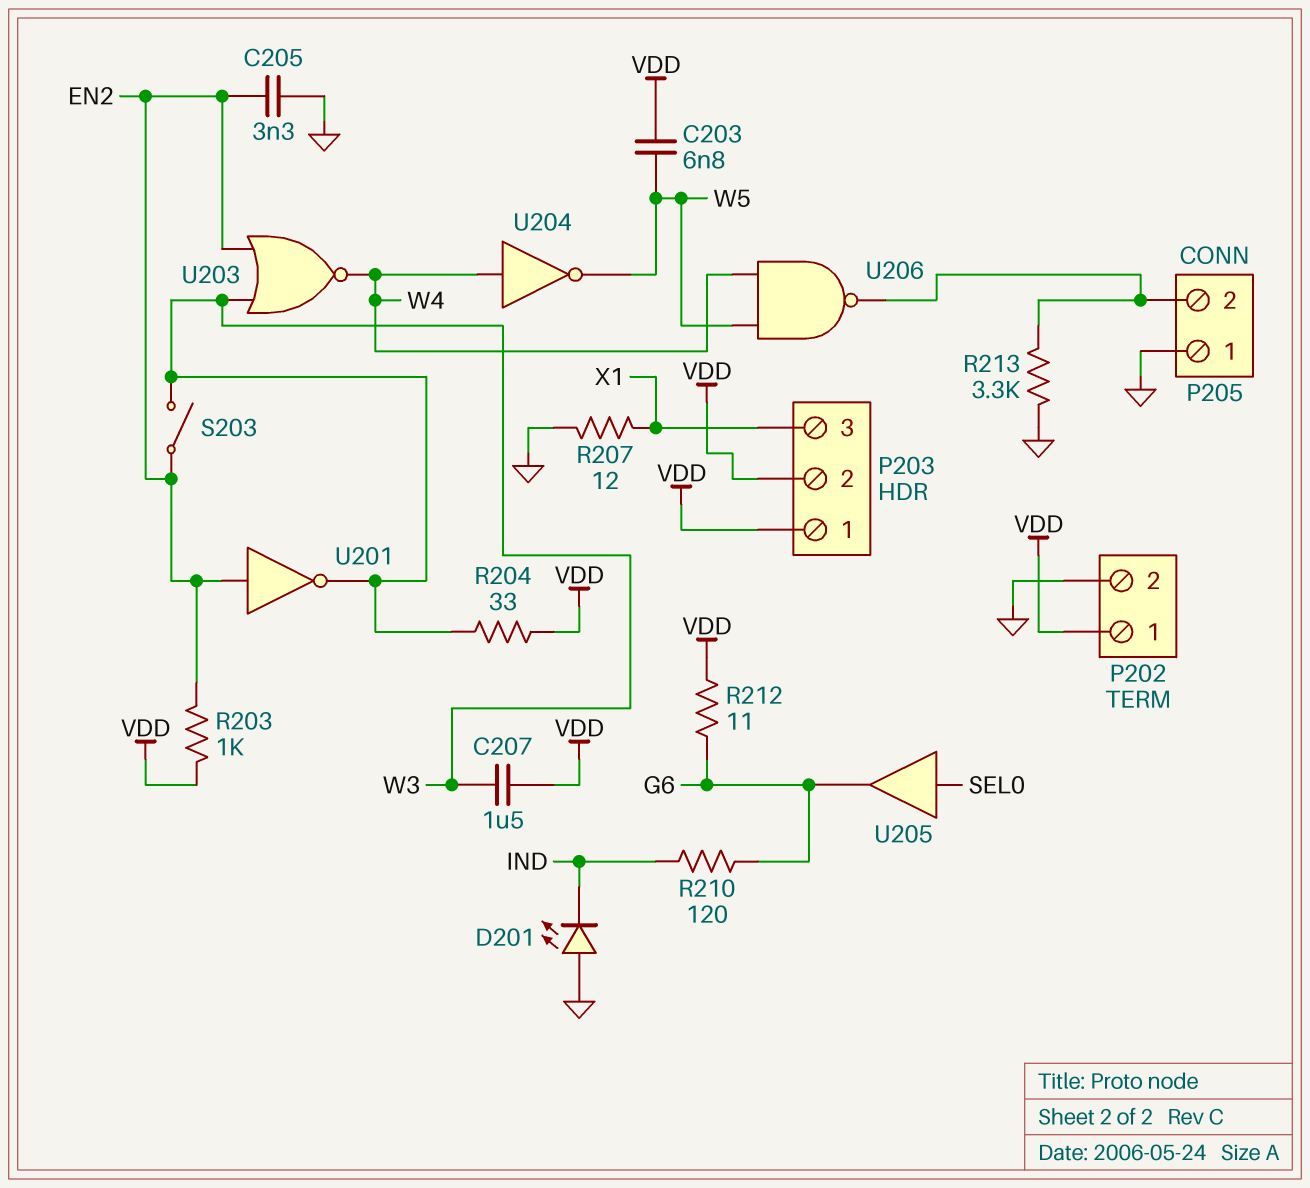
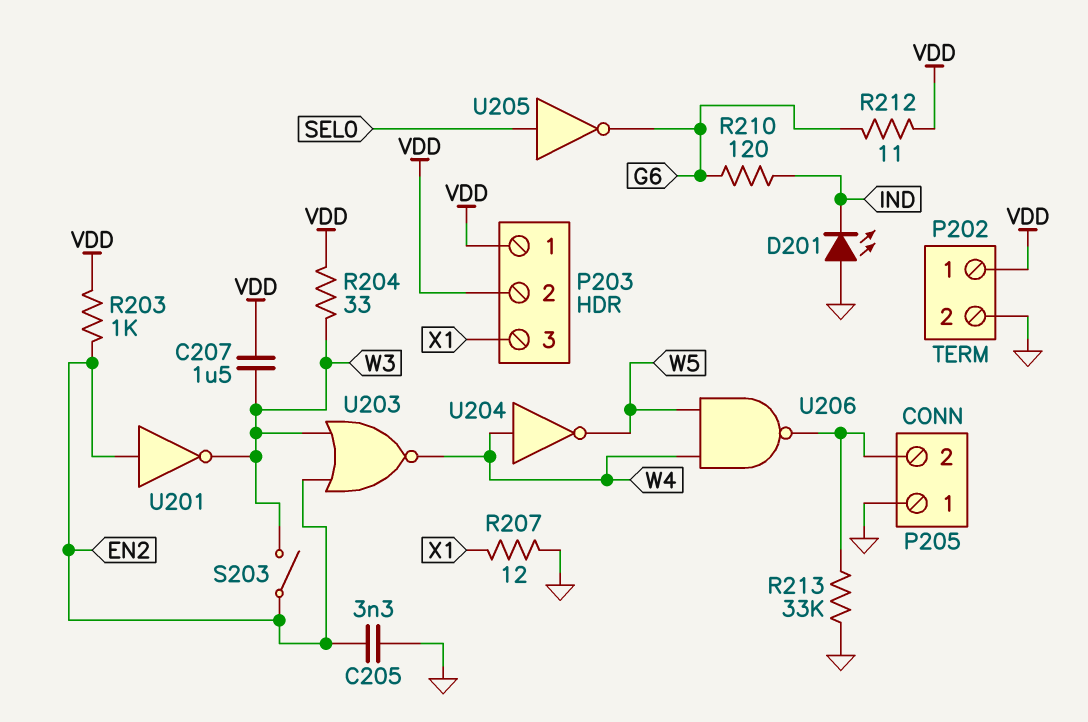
C203: 6.8nF (VDD, W5) -> none
R213: 3.3k (GND, P205/2) -> 33k (GND, P205/2)
U205: buffer (in SEL0, out G6) -> NOT (in SEL0, out G6)

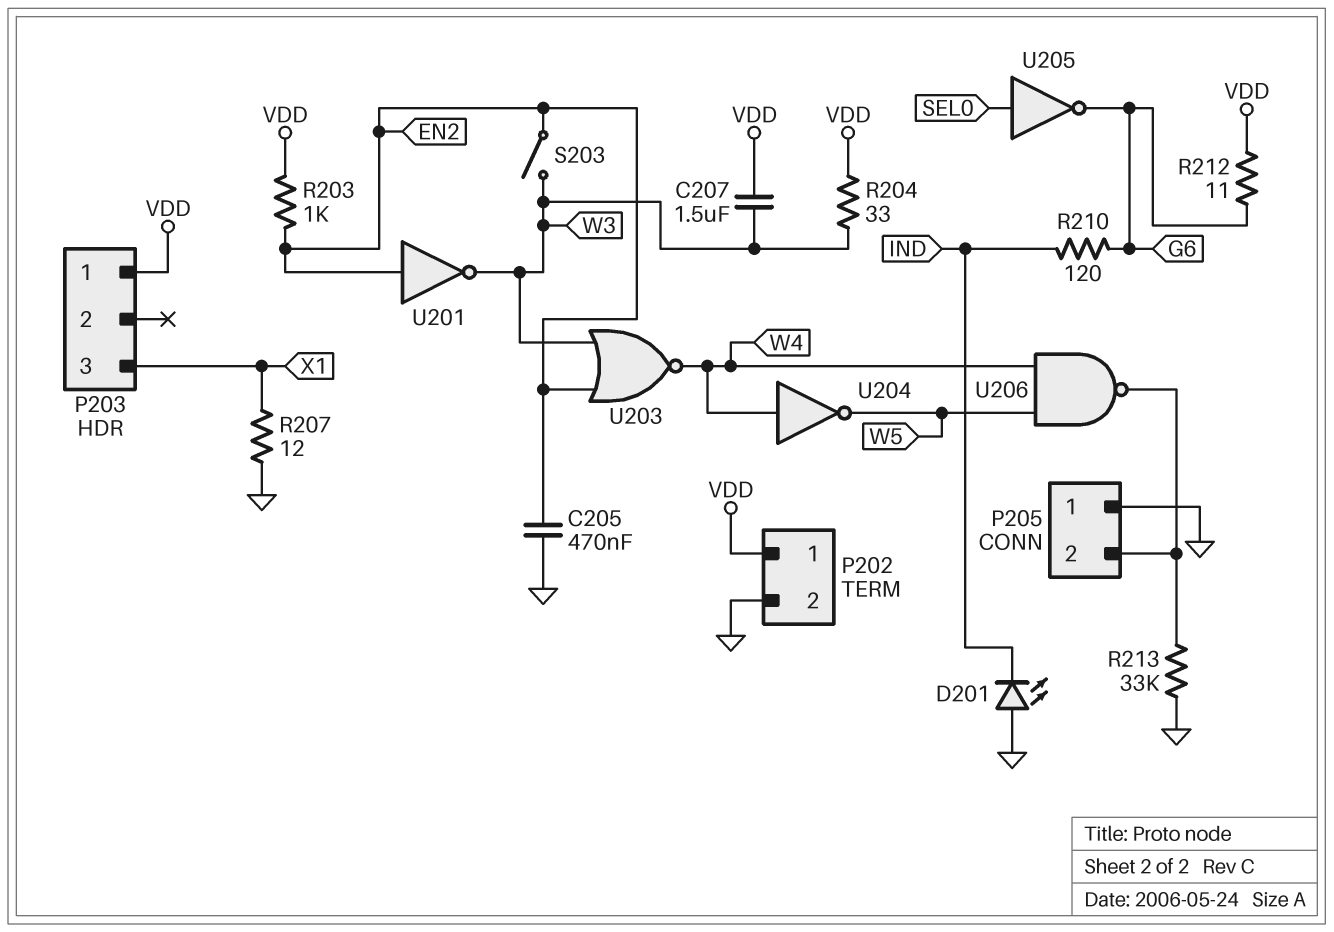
C205: 3.3nF (EN2, GND) -> 470nF (EN2, GND)
P203 pin 2: VDD -> none

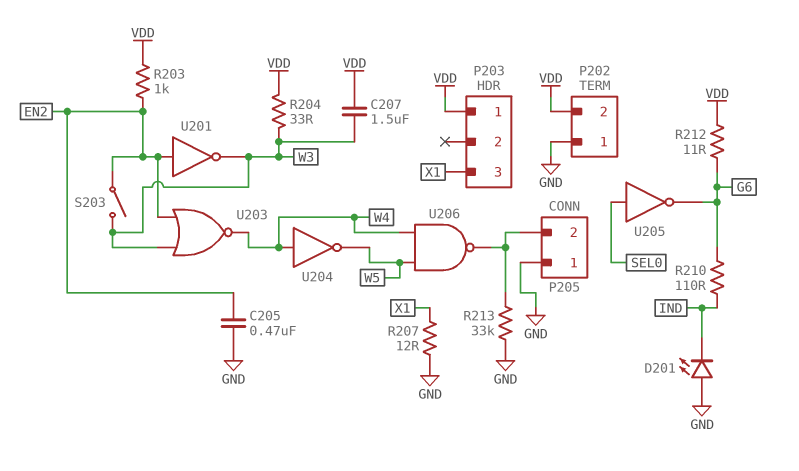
P202 pin 1: VDD -> GND
P202 pin 2: GND -> VDD
R210: 120 (G6, IND) -> 110 (G6, IND)

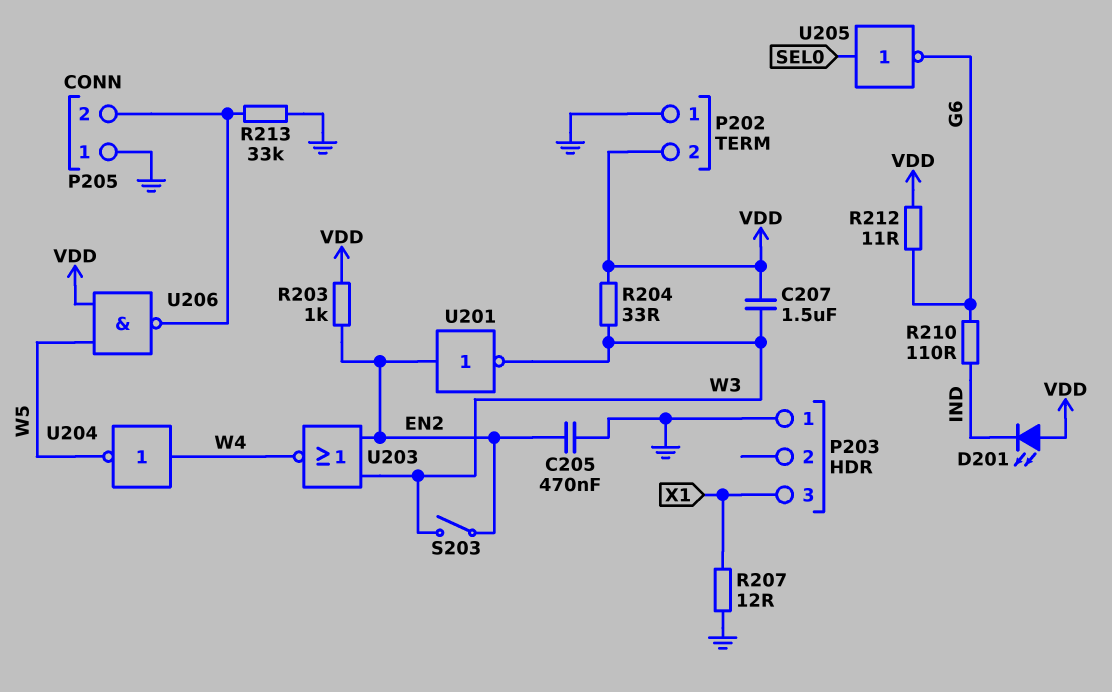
D201: LED (A GND, K IND) -> LED (A VDD, K IND)
P203 pin 1: VDD -> GND
U206: NAND (in W4, in W5, out P205/2) -> NAND (in VDD, in W5, out P205/2)

